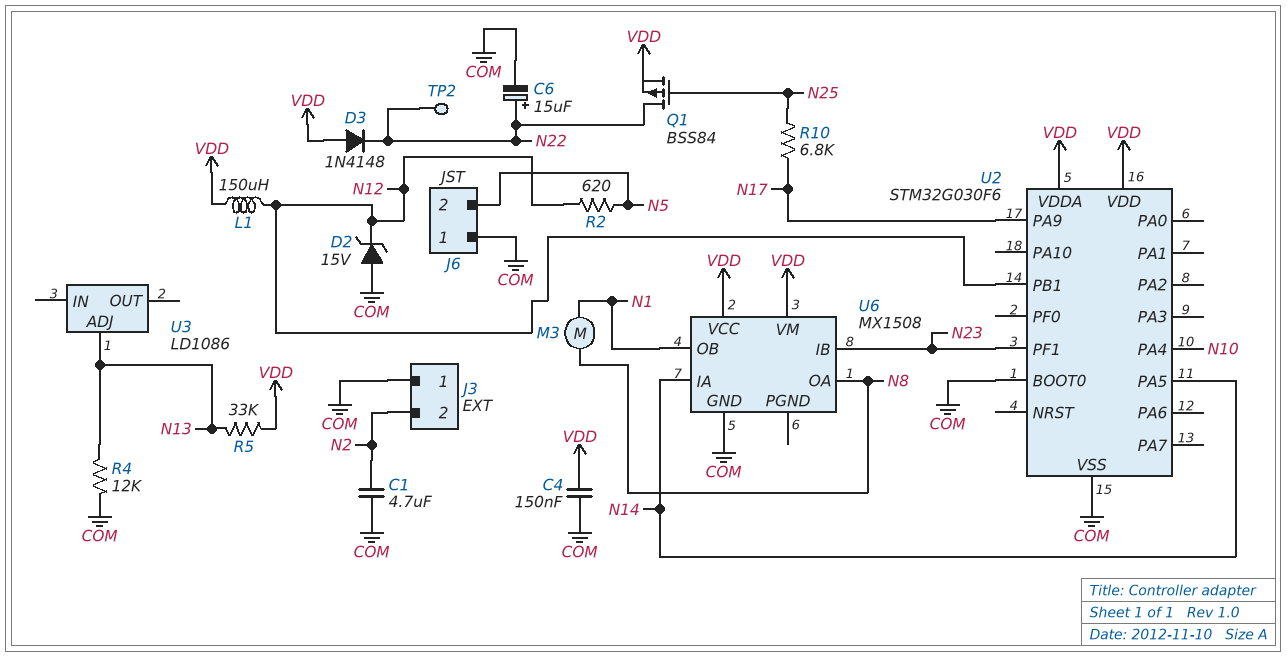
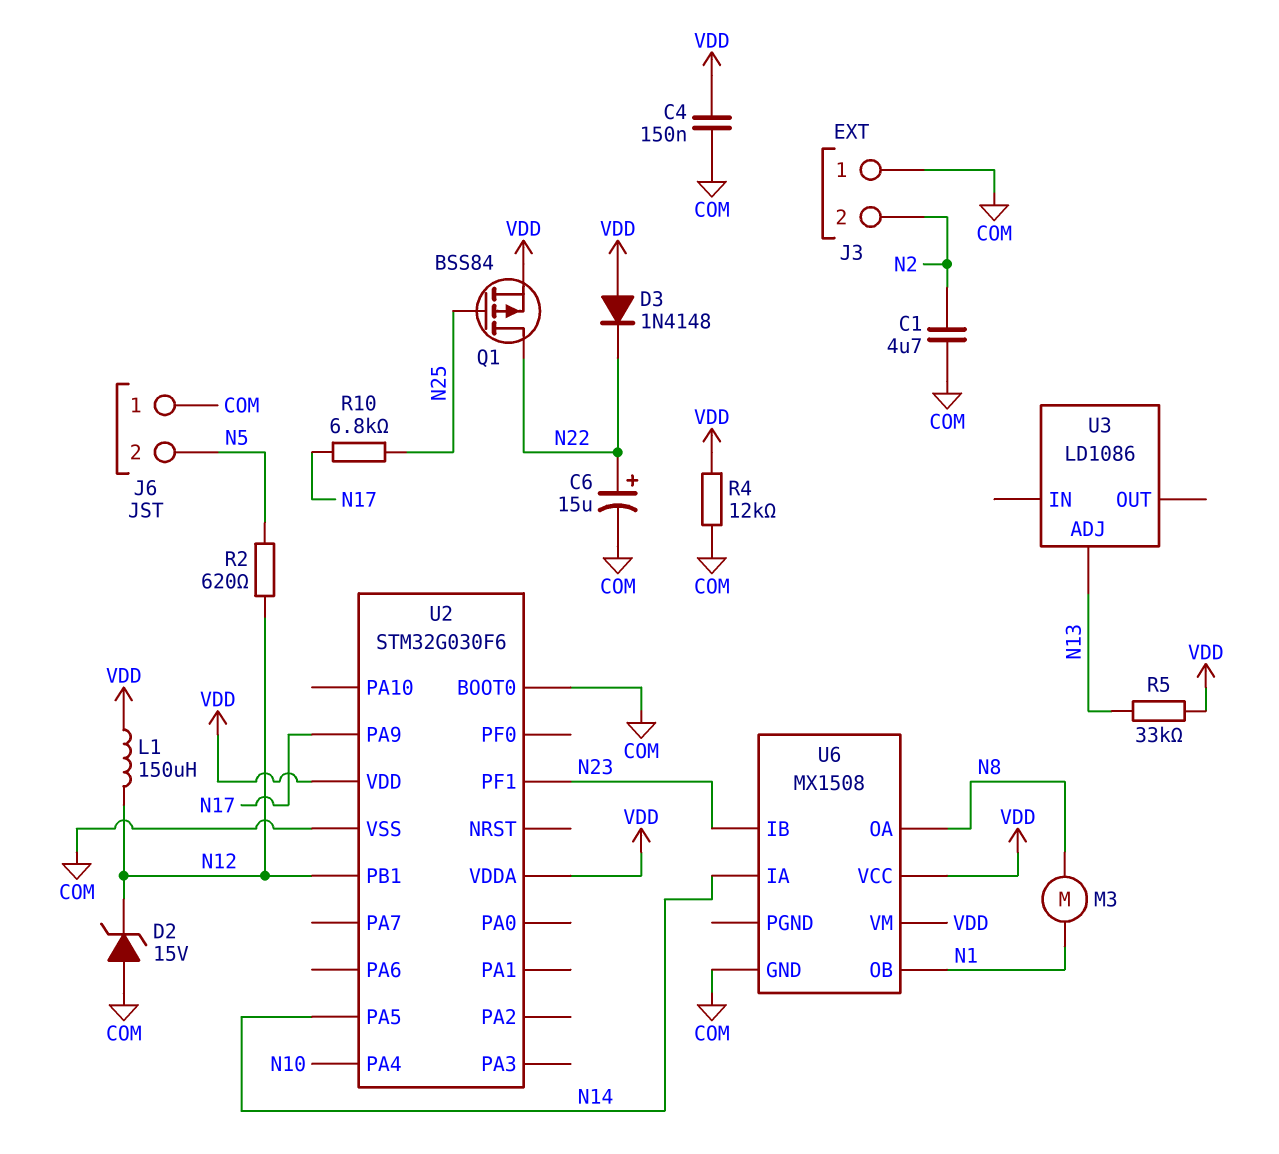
R4: 12k (COM, N13) -> 12k (COM, VDD)
TP2: test point (N22) -> none

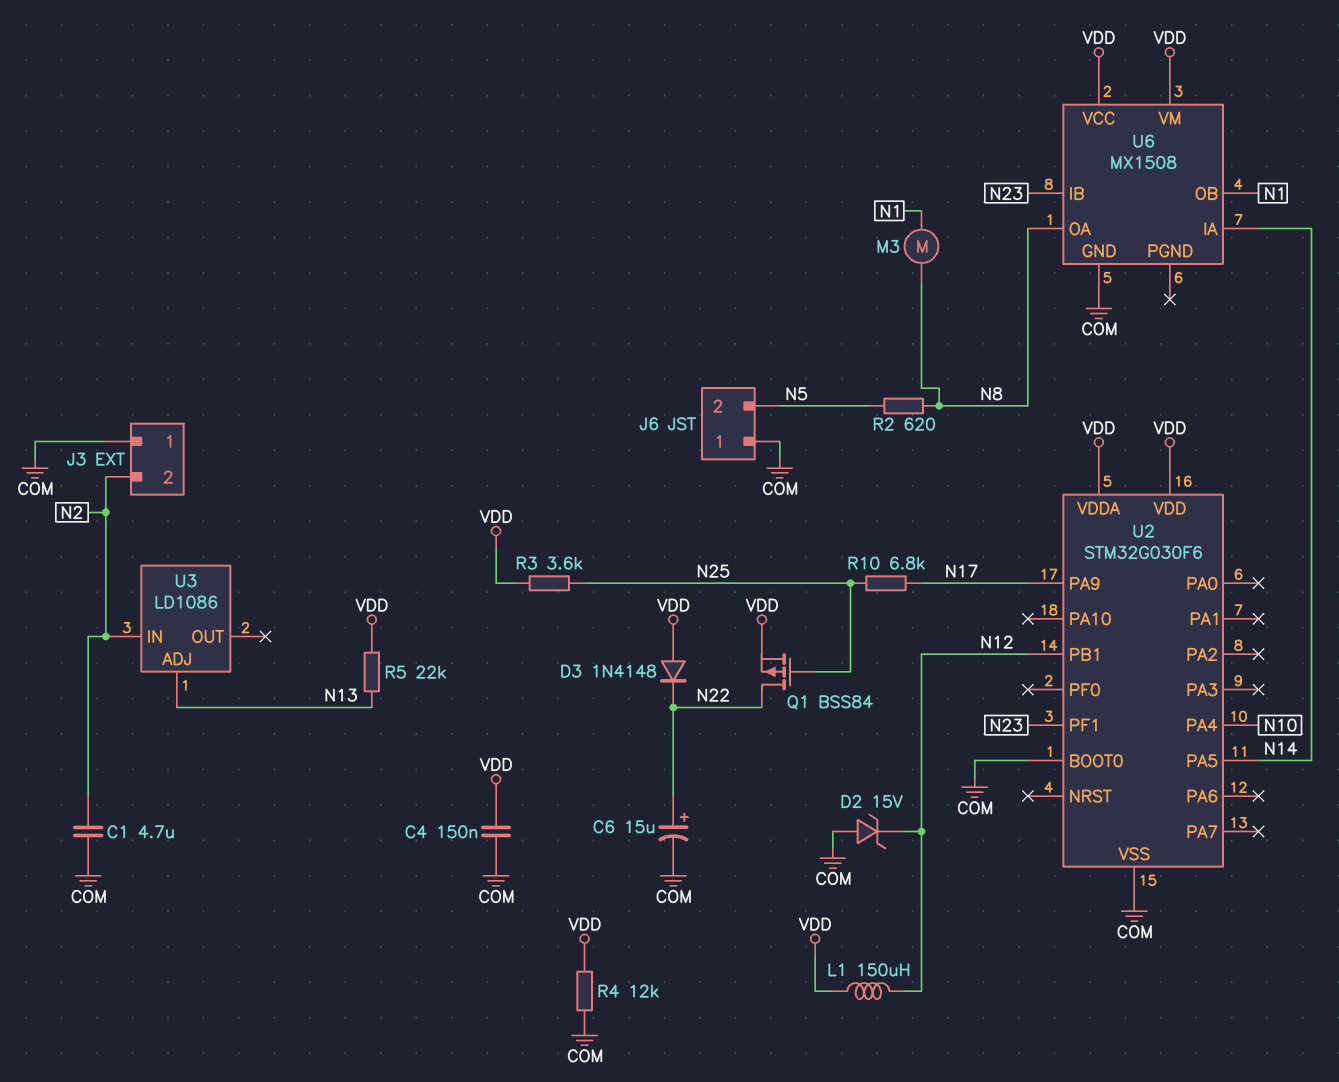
R2: 620 (N5, N12) -> 620 (N5, N8)
R3: none -> 3.6k (N25, VDD)
R5: 33k (N13, VDD) -> 22k (N13, VDD)
U3 pin IN: none -> N2

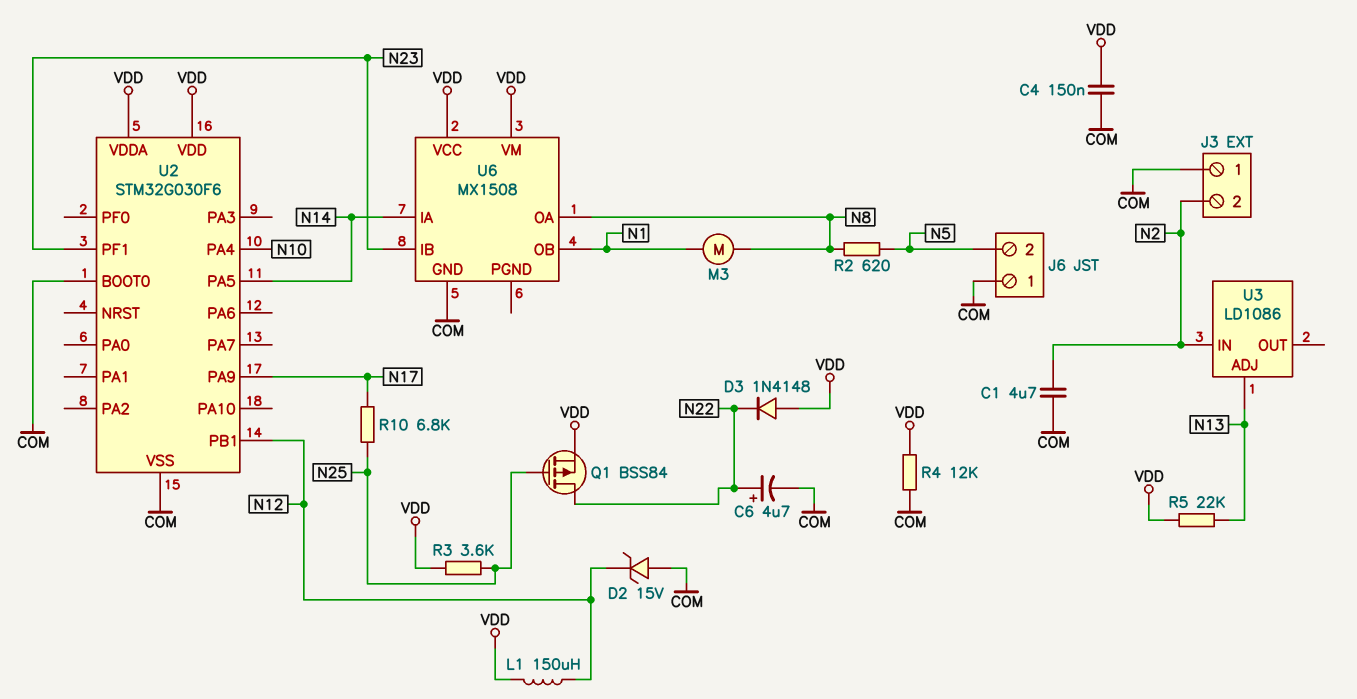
C6: 15uF (plus N22, minus COM) -> 4.7uF (plus N22, minus COM)

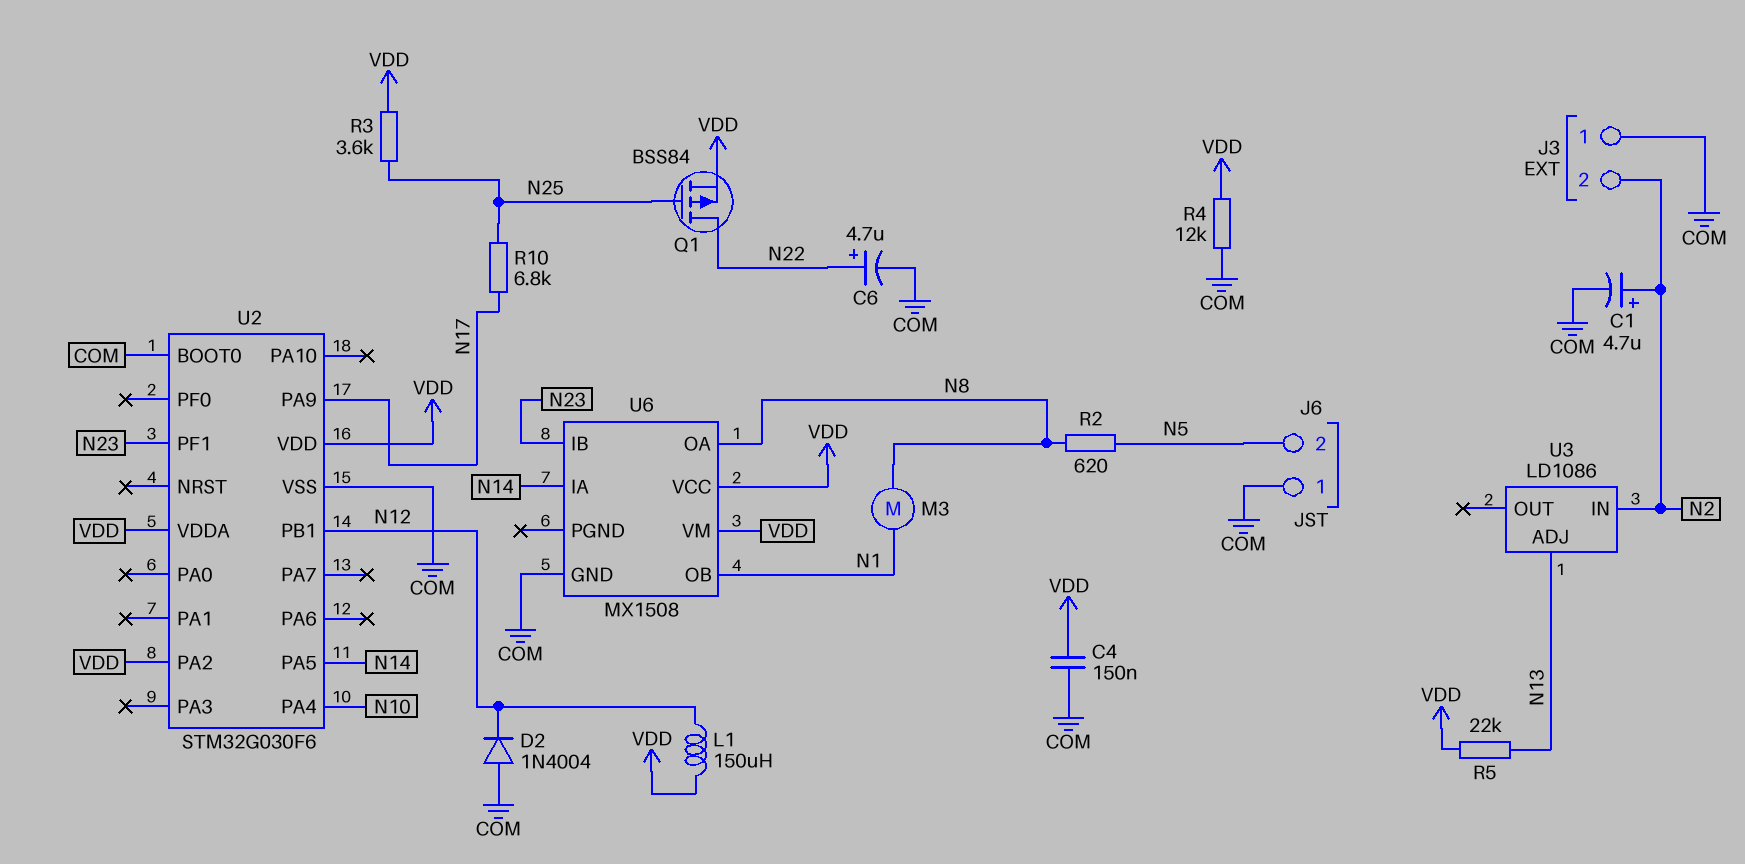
C1: 4.7uF (COM, N2) -> 4.7uF (plus N2, minus COM)
D2: zener 15V (A COM, K N12) -> diode 1N4004 (A COM, K N12)
D3: diode 1N4148 (A VDD, K N22) -> none
U2 pin PA2: none -> VDD

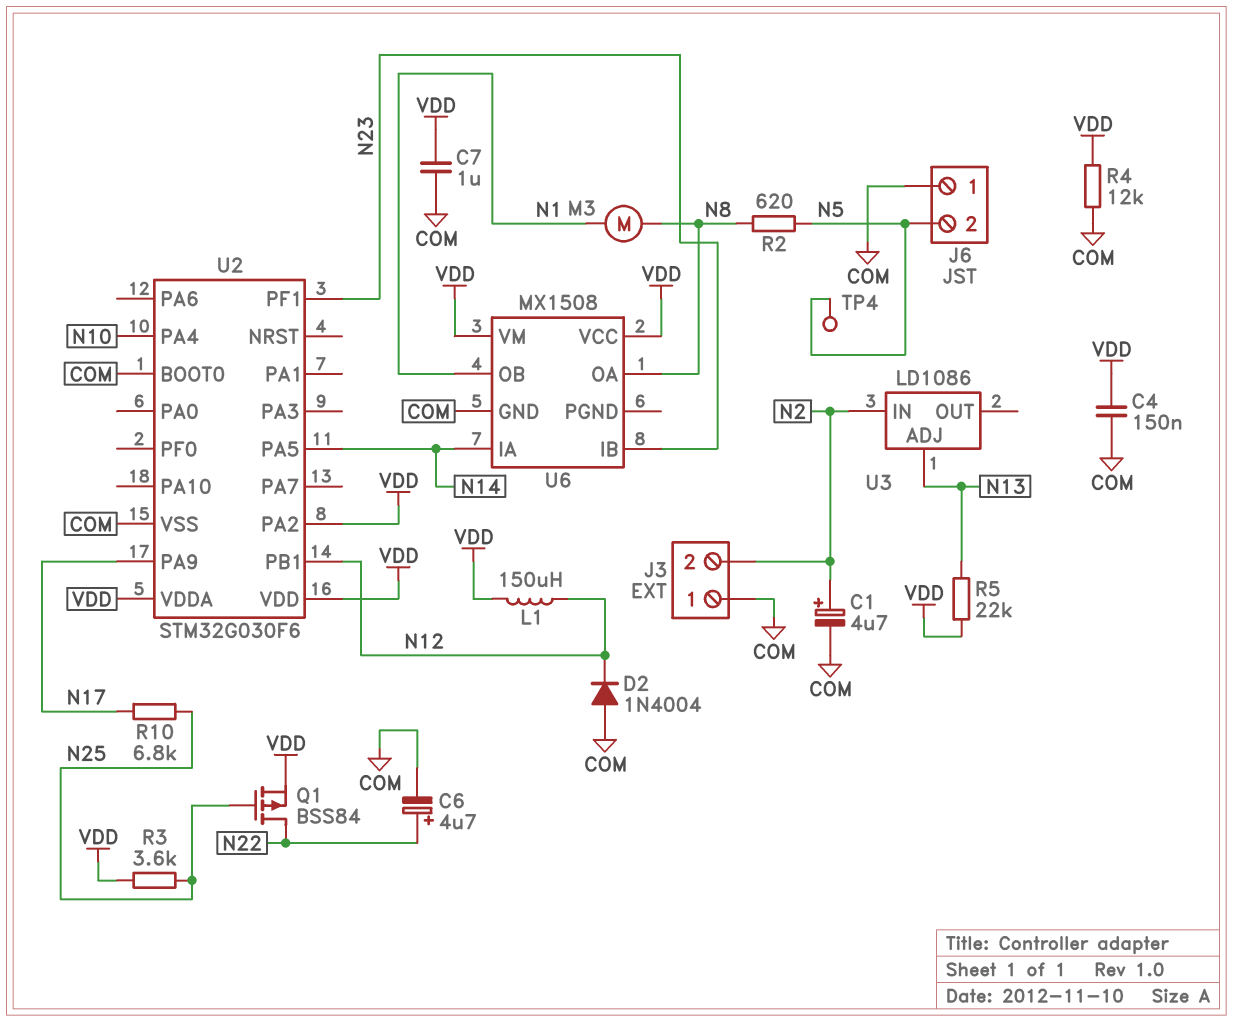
C7: none -> 1uF (COM, VDD)
TP4: none -> test point (N5)

